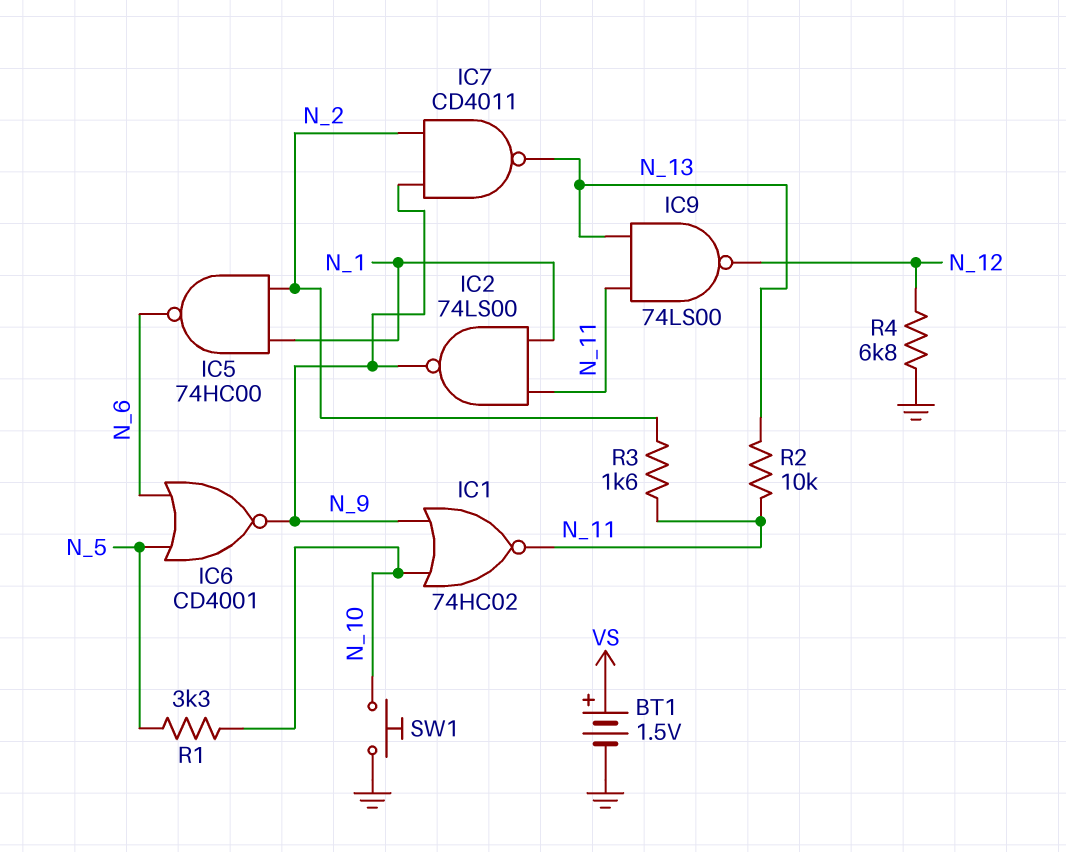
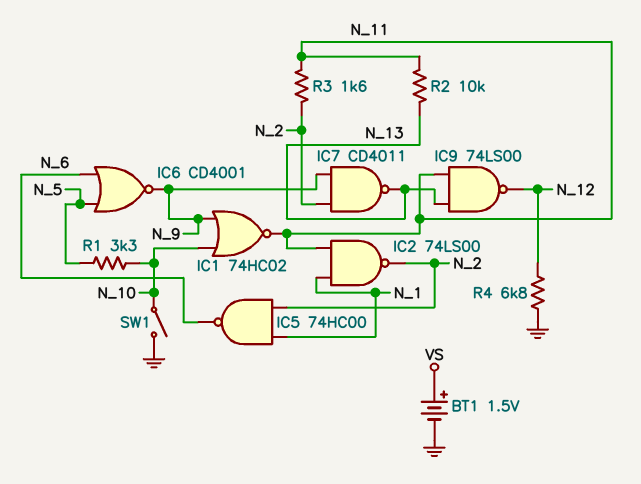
IC2: NAND 74LS00 (in N_1, in N_11, out N_9) -> NAND 74LS00 (in N_1, in N_11, out N_2)
SW1: button (GND, N_10) -> switch (GND, N_10)

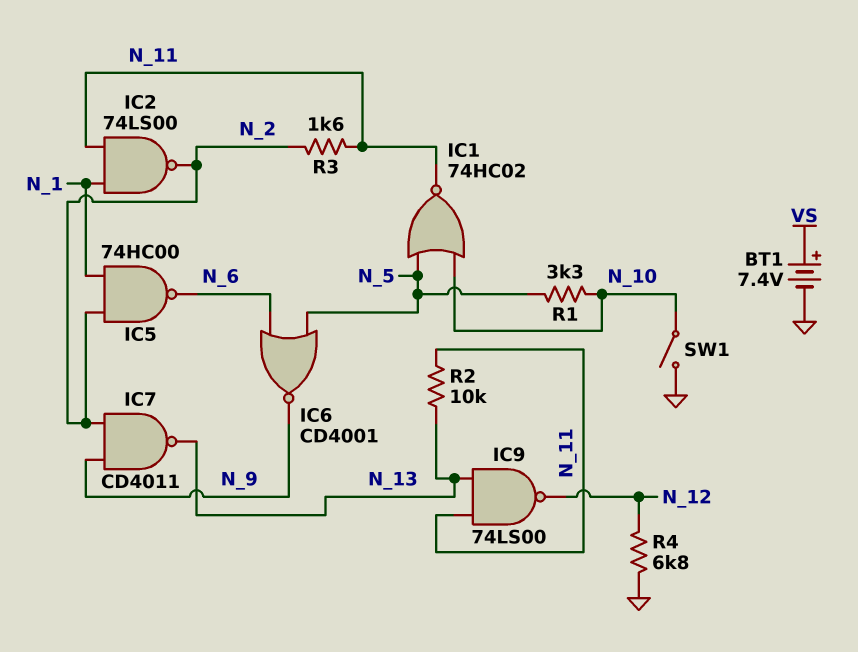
BT1: 1.5V (plus VS, minus GND) -> 7.4V (plus VS, minus GND)
IC1: NOR 74HC02 (in N_9, in N_10, out N_11) -> NOR 74HC02 (in N_5, in N_10, out N_11)

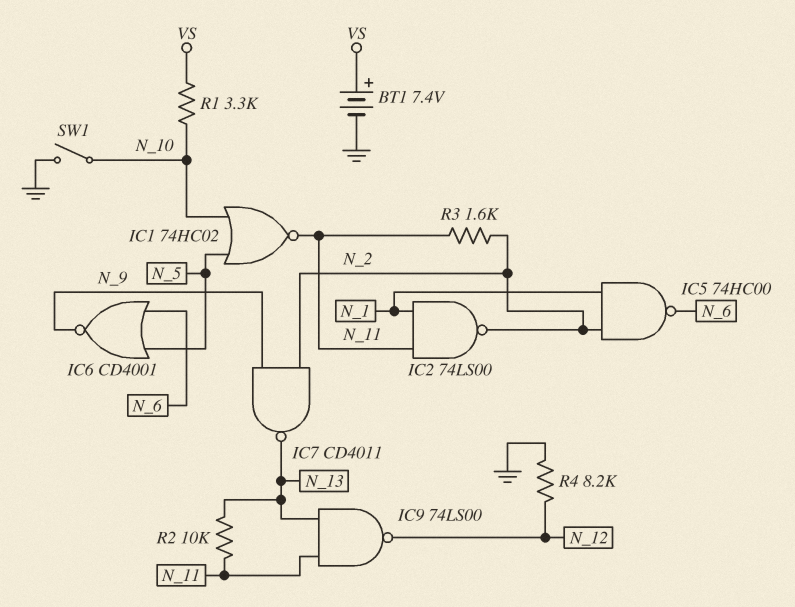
R1: 3.3k (N_5, N_10) -> 3.3k (N_10, VS)
R4: 6.8k (GND, N_12) -> 8.2k (GND, N_12)

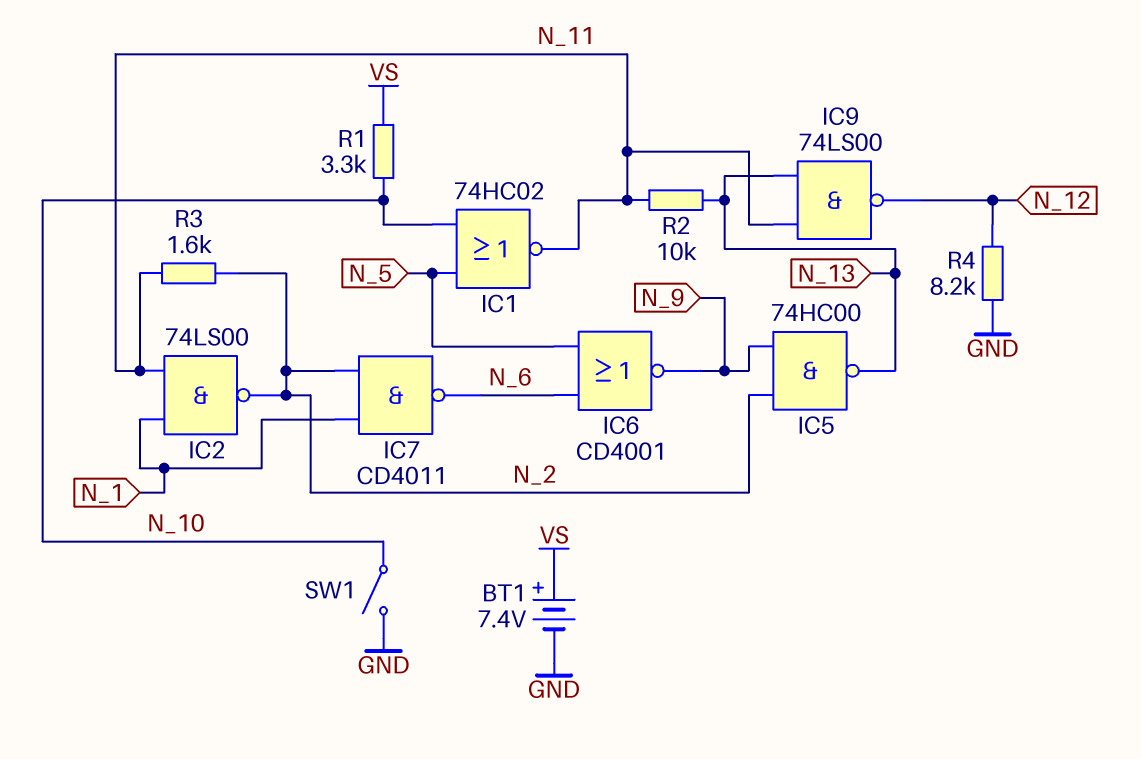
IC5: NAND 74HC00 (in N_1, in N_2, out N_6) -> NAND 74HC00 (in N_2, in N_9, out N_13)
IC7: NAND CD4011 (in N_2, in N_9, out N_13) -> NAND CD4011 (in N_1, in N_2, out N_6)

